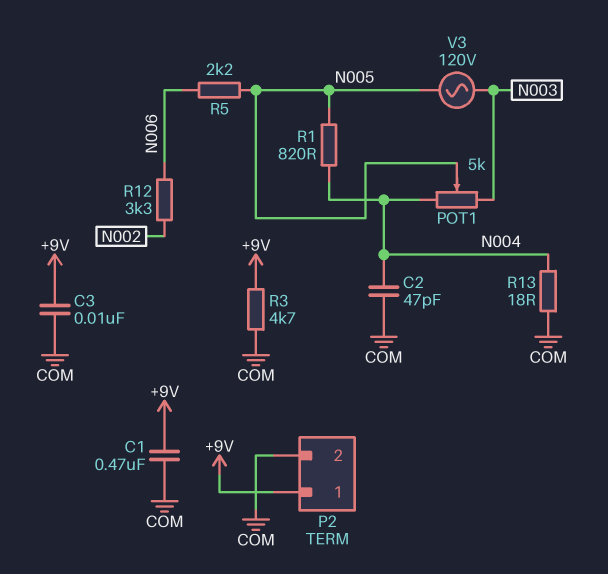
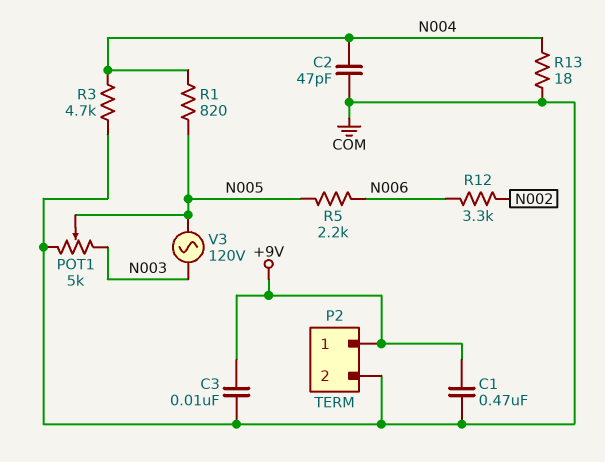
POT1: 5k (N003, N004, wiper N005) -> 5k (COM, N003, wiper N005)
R3: 4.7k (+9V, COM) -> 4.7k (COM, N004)

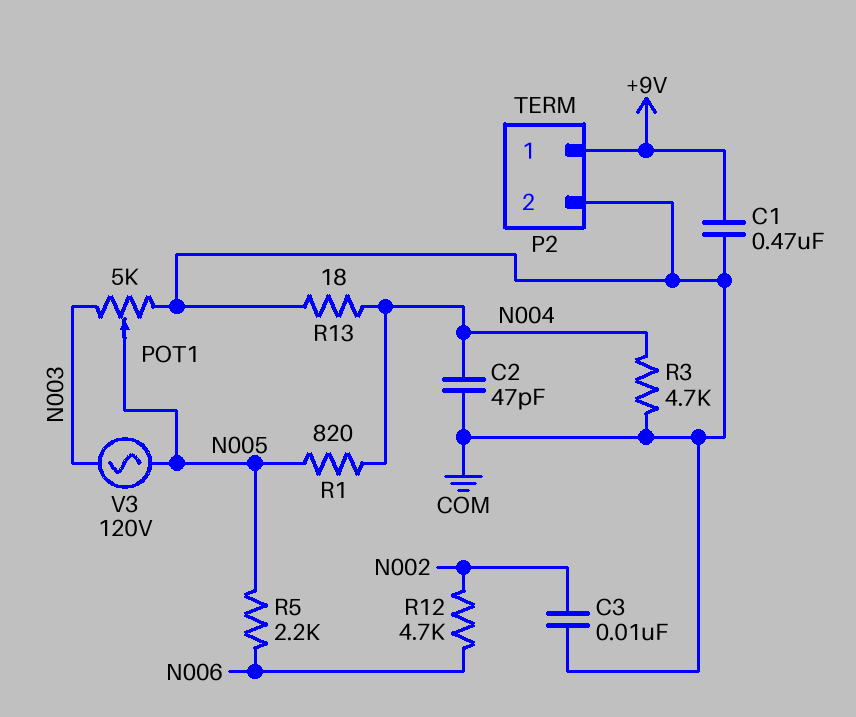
C3: 10nF (+9V, COM) -> 10nF (COM, N002)
R12: 3.3k (N002, N006) -> 4.7k (N002, N006)

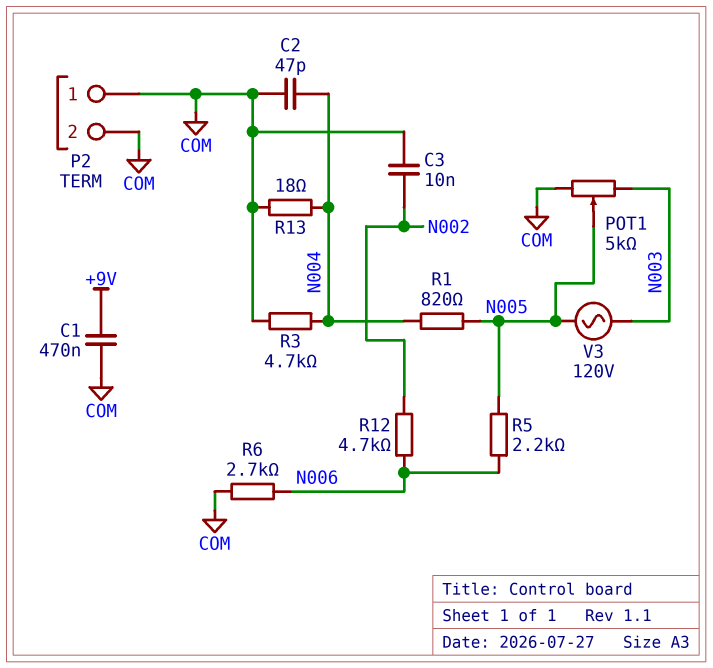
P2 pin 1: +9V -> COM
R6: none -> 2.7k (COM, N006)

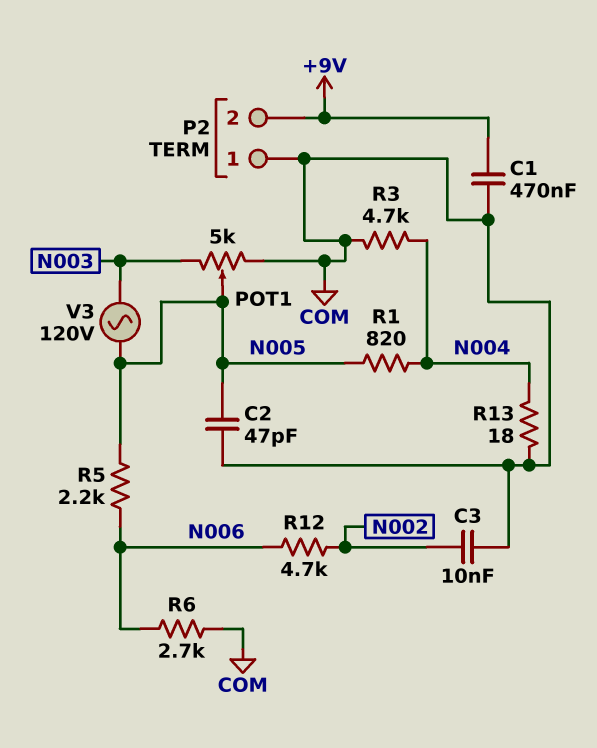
C2: 47pF (COM, N004) -> 47pF (COM, N005)
P2 pin 2: COM -> +9V

